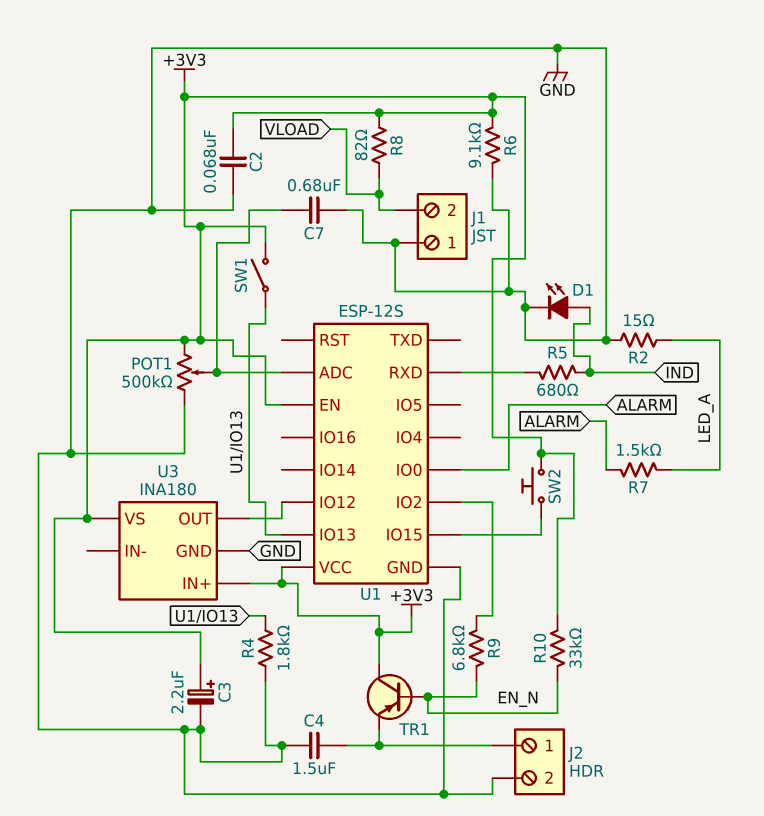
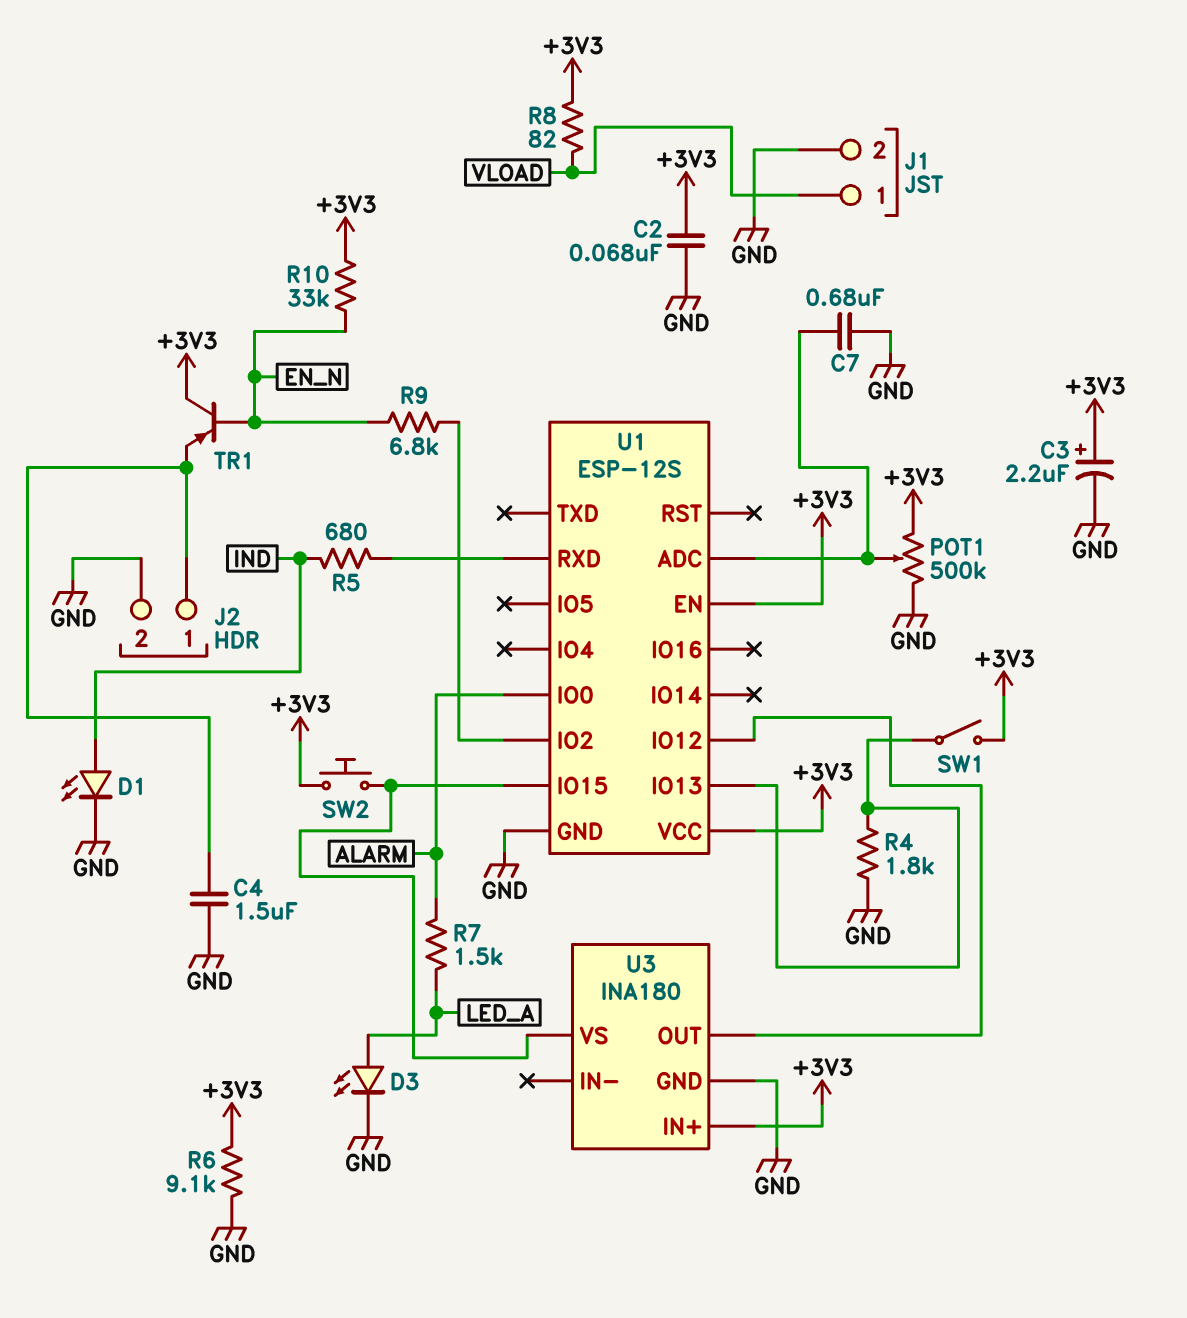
D3: none -> LED (A LED_A, K GND)
J1 pin 1: GND -> VLOAD
J1 pin 2: VLOAD -> GND
R2: 15 (GND, LED_A) -> none
U3 pin VS: +3V3 -> U1/IO15

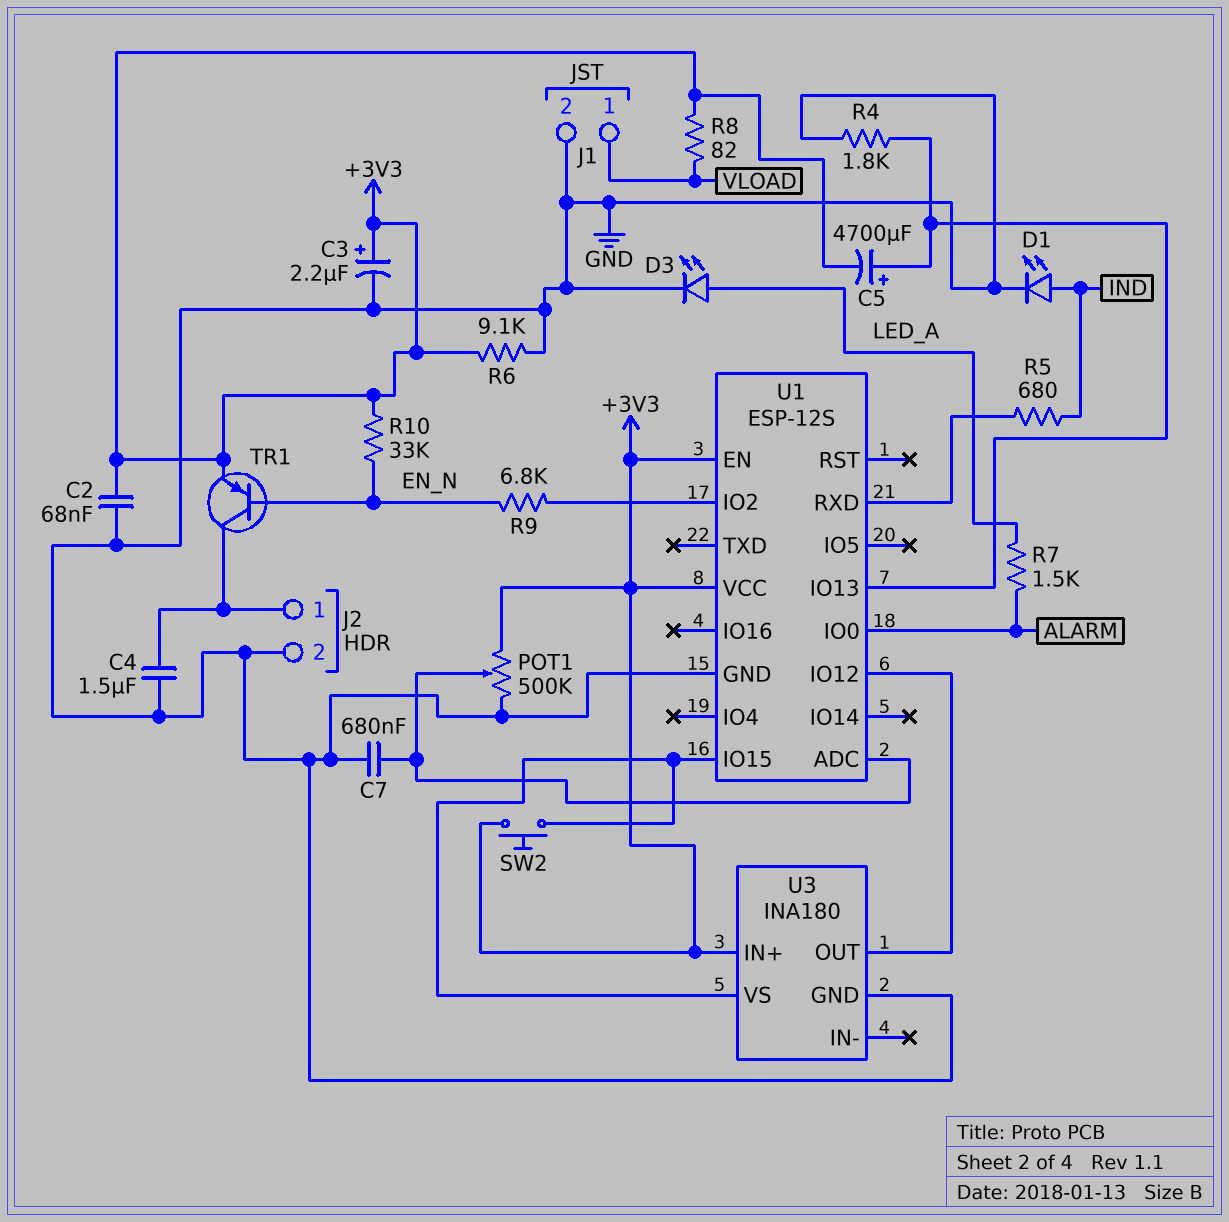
C5: none -> 4700uF (plus U1/IO13, minus +3V3)
SW1: switch (+3V3, U1/IO13) -> none
TR1: PNP (B EN_N, C +3V3, E J2/1) -> PNP (B EN_N, C J2/1, E +3V3)

